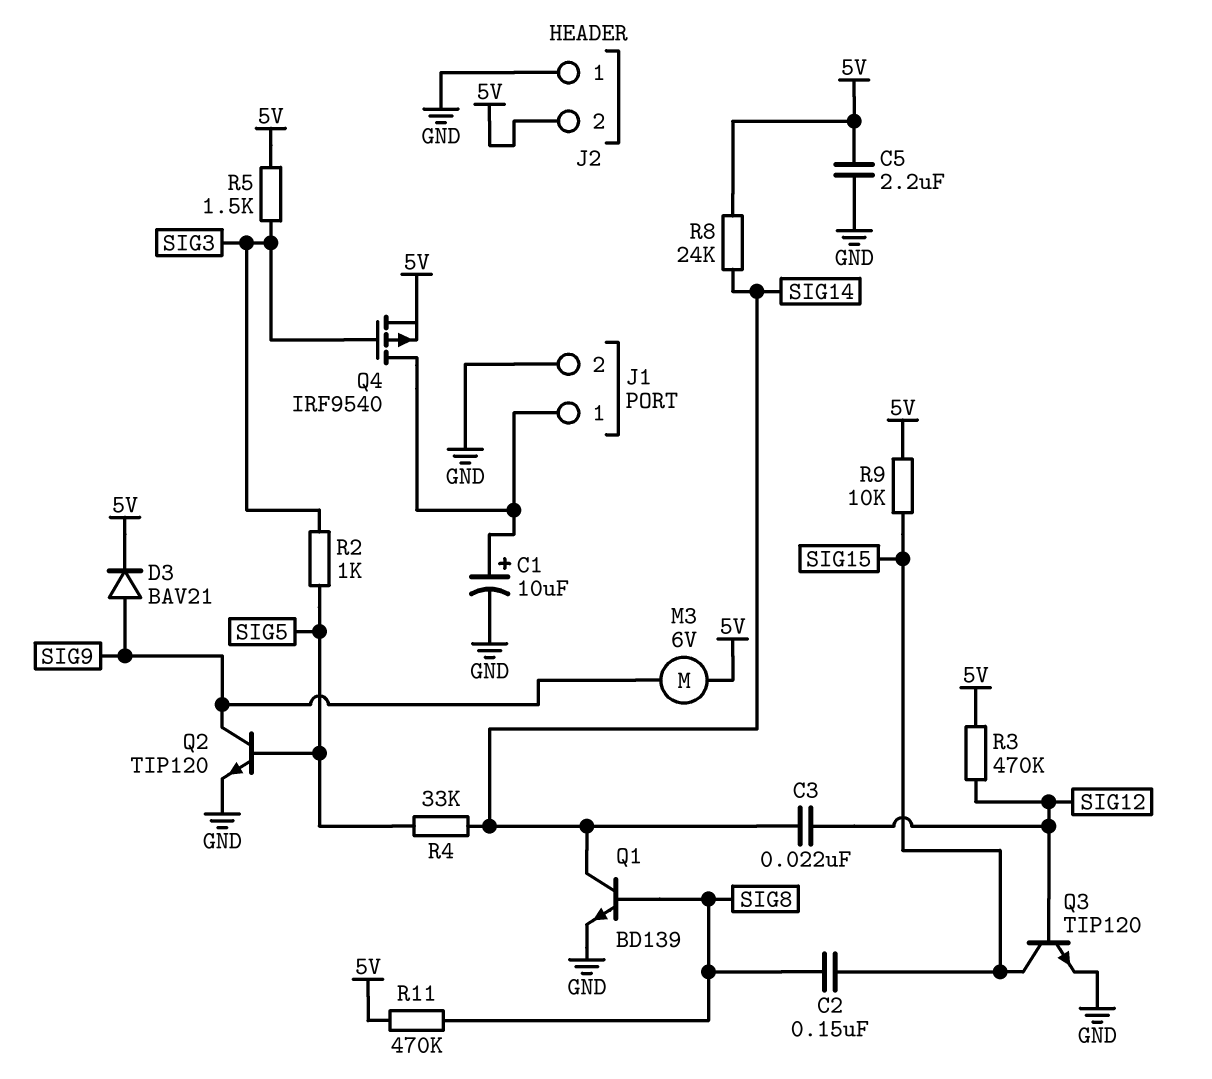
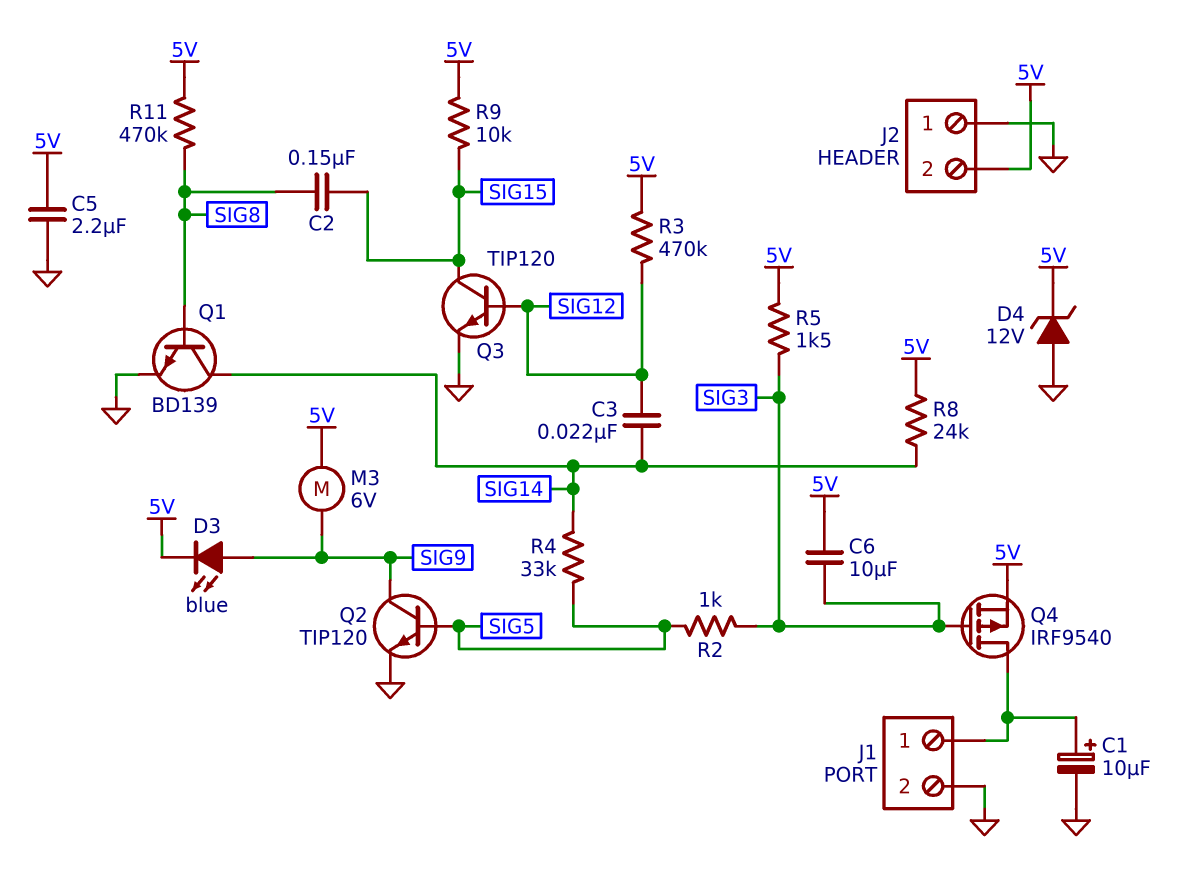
C6: none -> 10uF (5V, SIG3)
D3: diode BAV21 (A SIG9, K 5V) -> LED blue (A SIG9, K 5V)
D4: none -> zener 12V (A GND, K 5V)

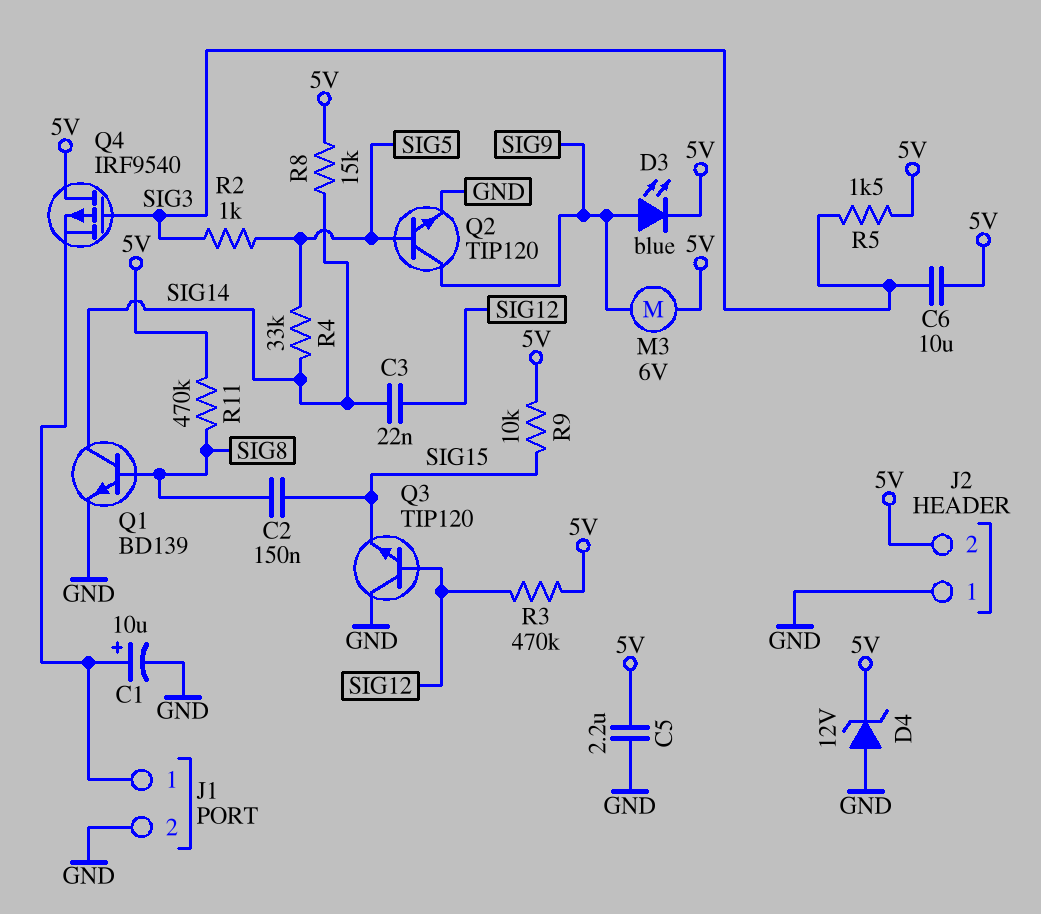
Q3: NPN TIP120 (B SIG12, C SIG15, E GND) -> NPN TIP120 (B SIG12, C GND, E SIG15)
Q4: PMOS IRF9540 (G SIG3, D J1/1, S 5V) -> PMOS IRF9540 (G SIG3, D 5V, S J1/1)
R8: 24k (5V, SIG14) -> 15k (5V, SIG14)

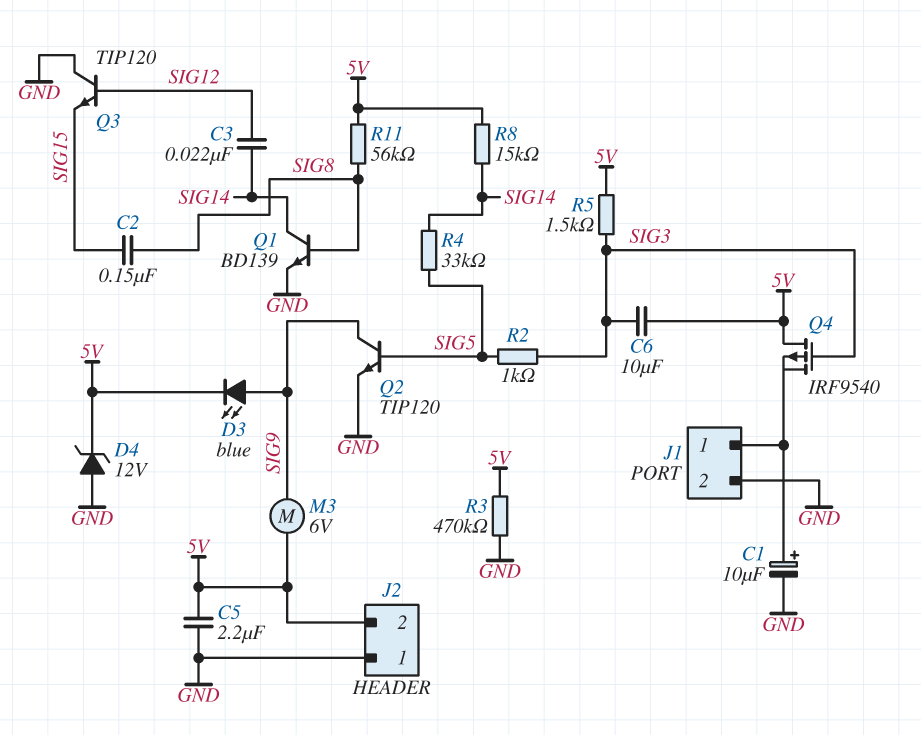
R3: 470k (5V, SIG12) -> 470k (5V, GND)
R9: 10k (5V, SIG15) -> none
R11: 470k (5V, SIG8) -> 56k (5V, SIG8)

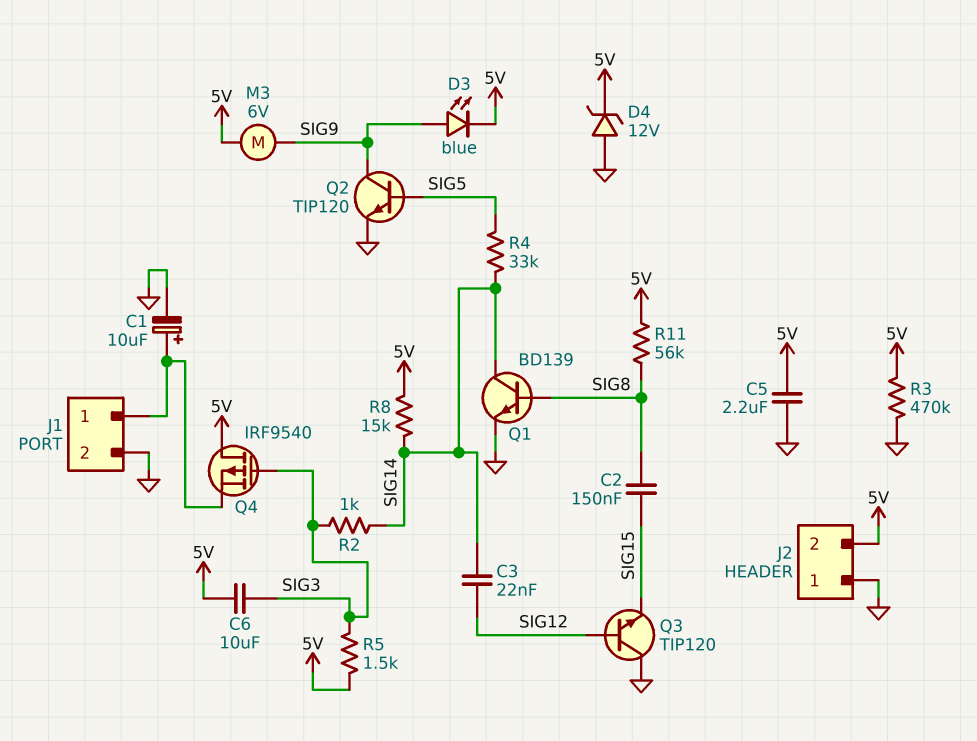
R2: 1k (SIG3, SIG5) -> 1k (SIG3, SIG14)

